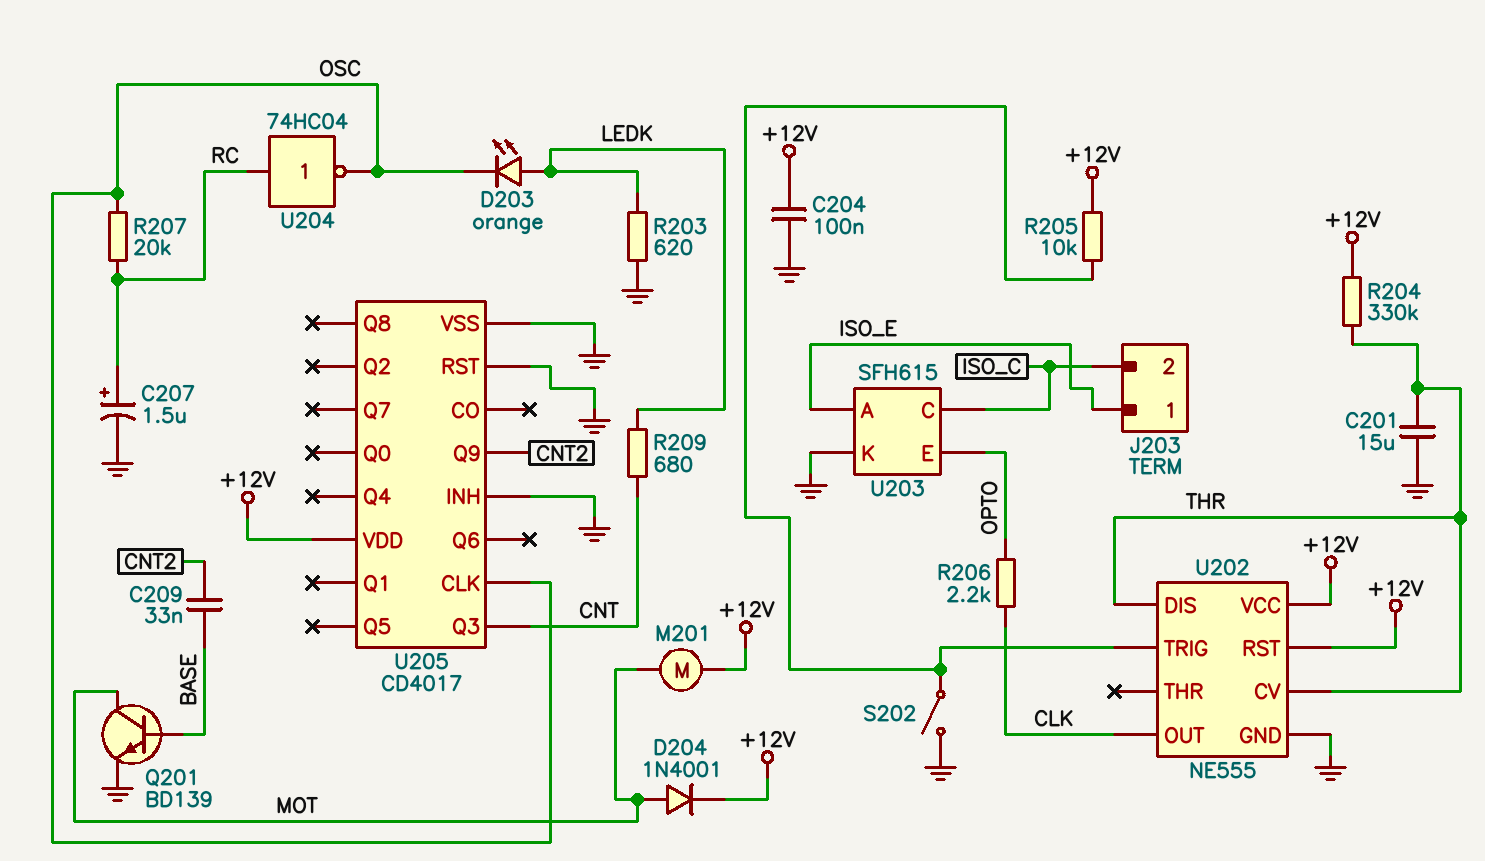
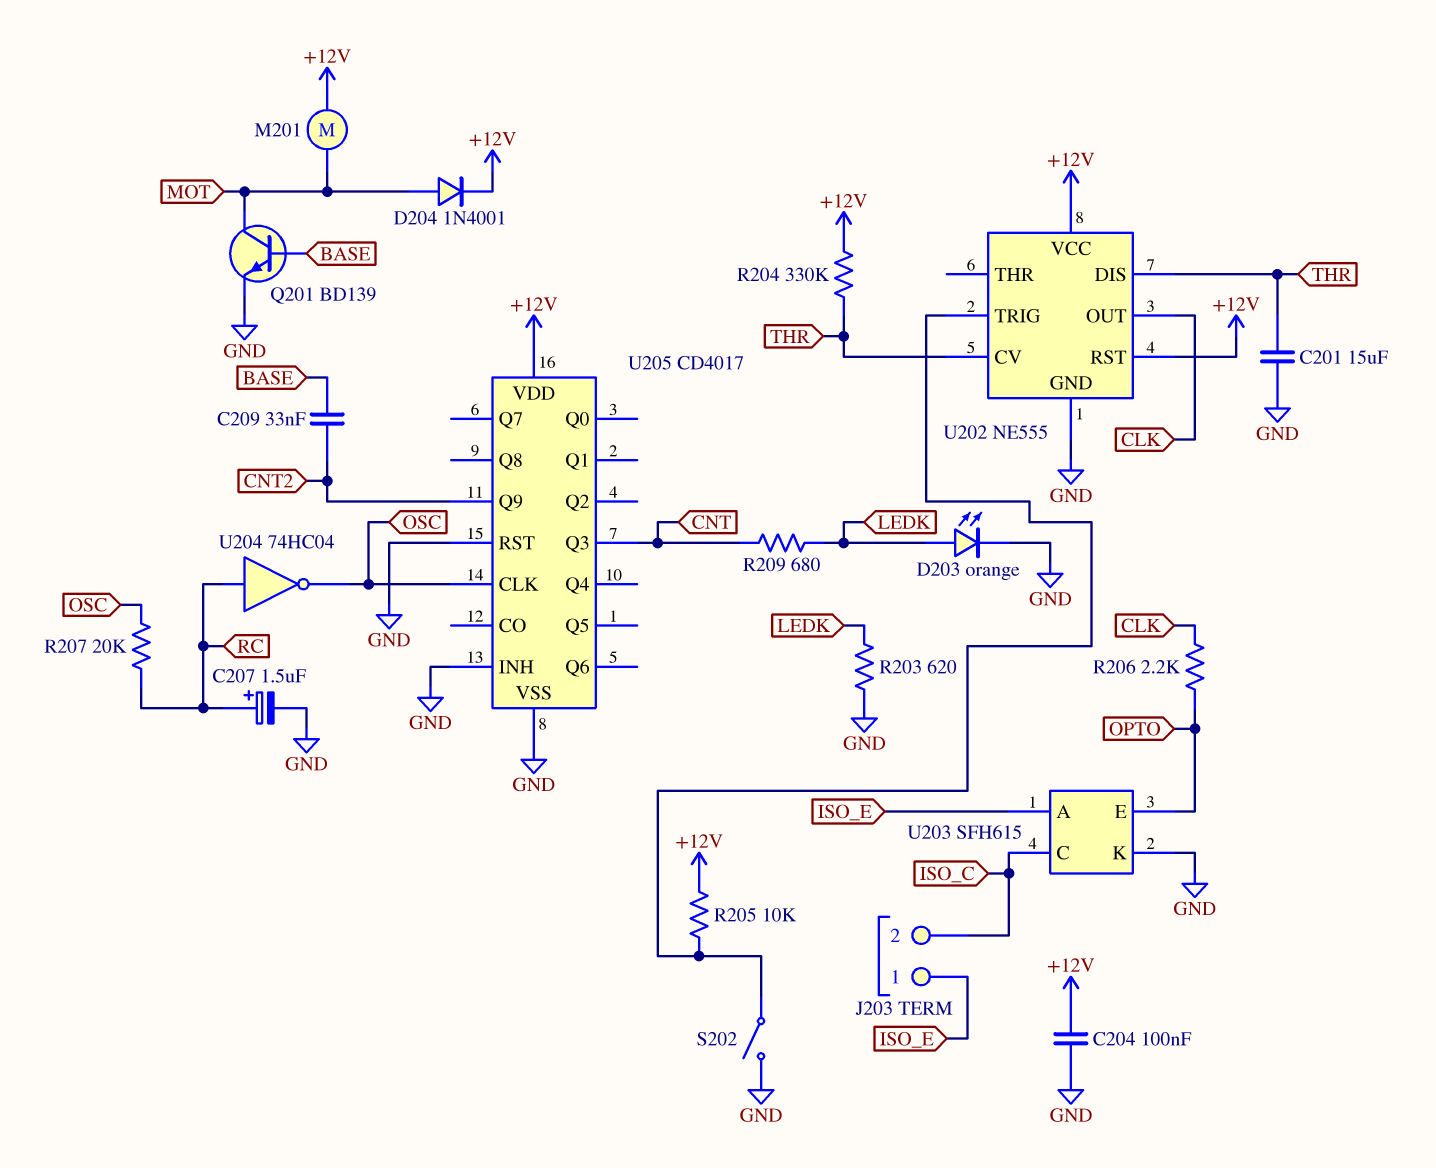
D203: LED orange (A LEDK, K OSC) -> LED orange (A LEDK, K GND)

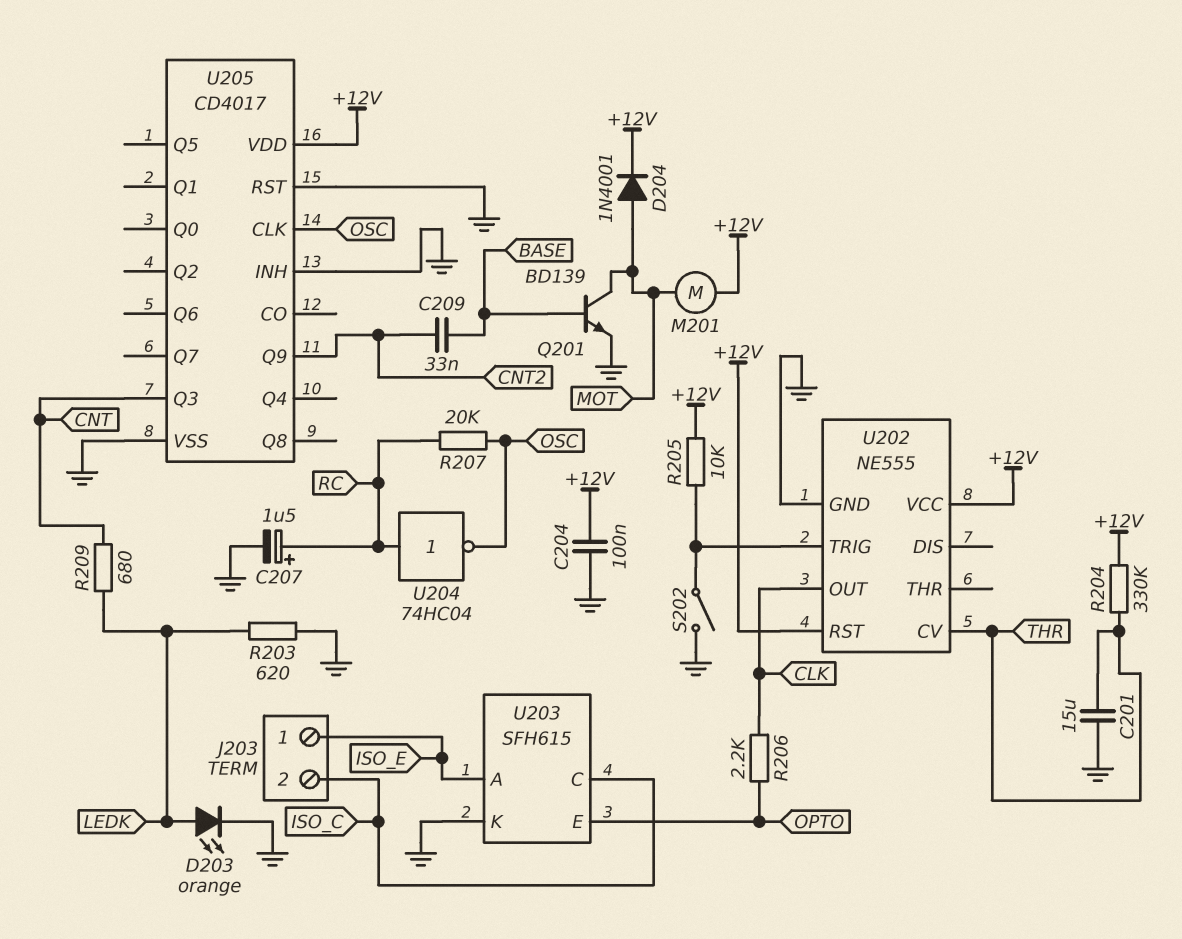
U202 pin DIS: THR -> none

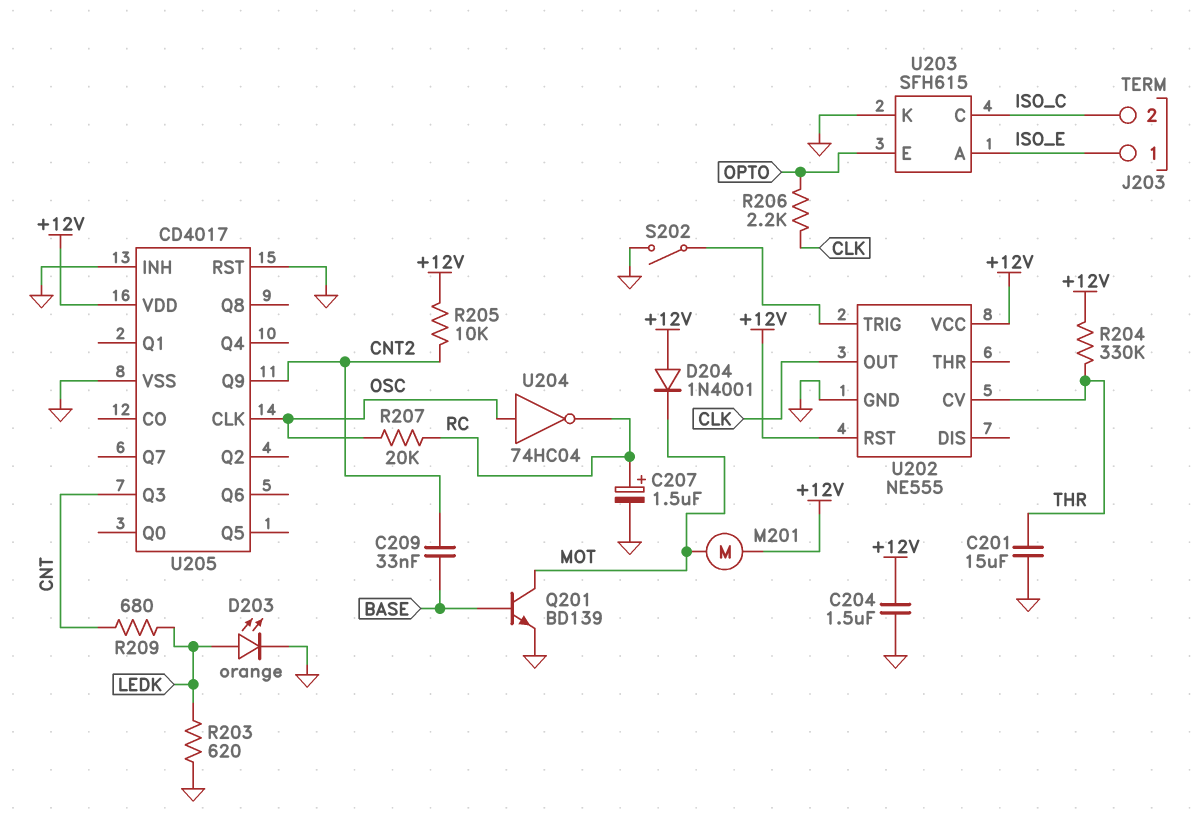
C204: 100nF (+12V, GND) -> 1.5uF (+12V, GND)
D204: diode 1N4001 (A MOT, K +12V) -> diode 1N4001 (A +12V, K MOT)
R205: 10k (+12V, U202/TRIG) -> 10k (+12V, CNT2)
U204: NOT 74HC04 (in RC, out OSC) -> NOT 74HC04 (in OSC, out RC)

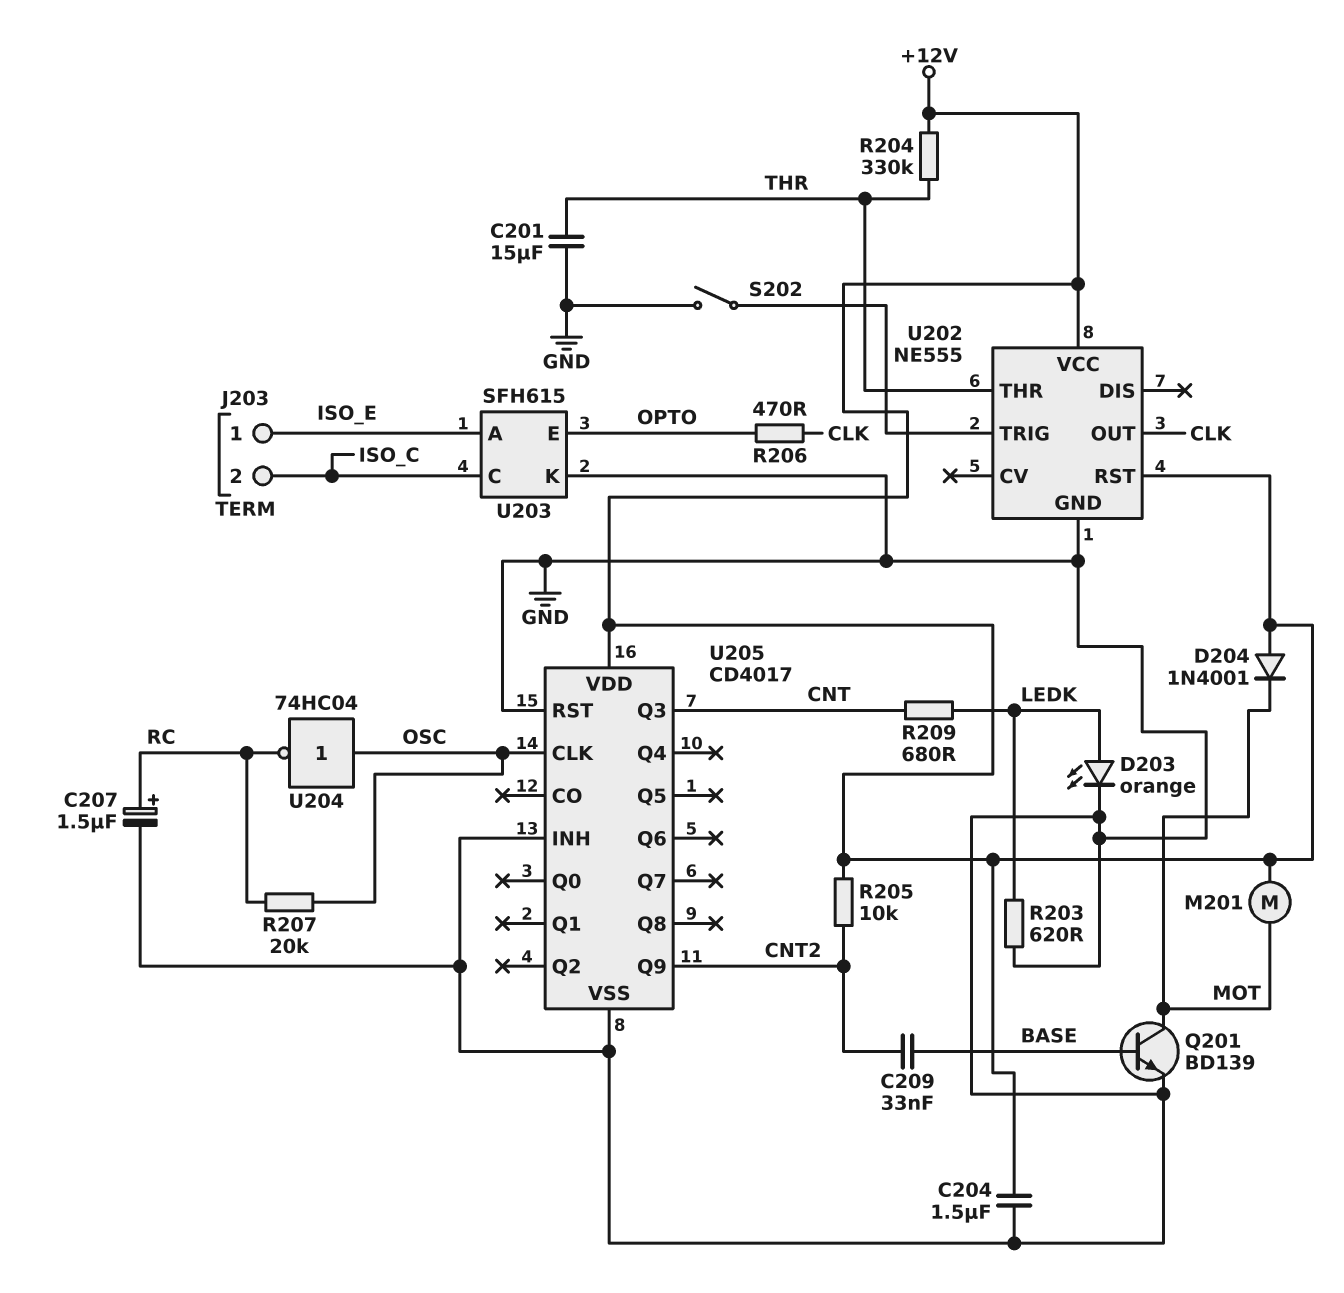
R206: 2.2k (CLK, OPTO) -> 470 (CLK, OPTO)
U202 pin CV: THR -> none
U202 pin THR: none -> THR

